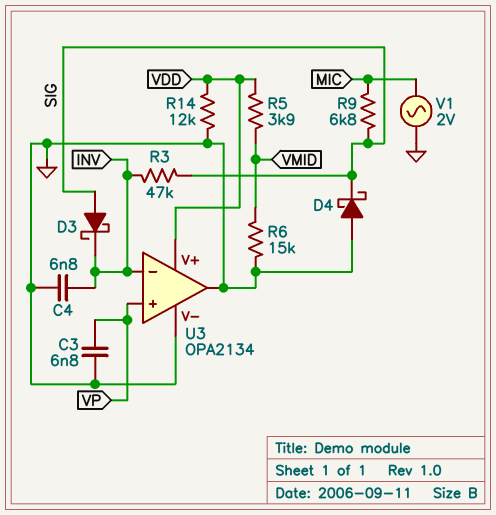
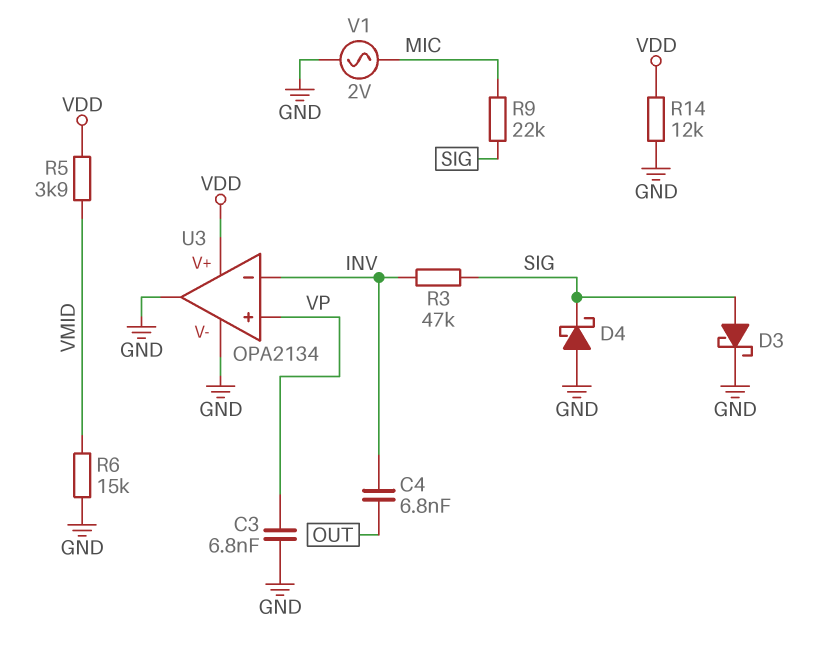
C4: 6.8nF (GND, INV) -> 6.8nF (INV, OUT)
D3: schottky (A SIG, K INV) -> schottky (A SIG, K GND)
R9: 6.8k (MIC, SIG) -> 22k (MIC, SIG)

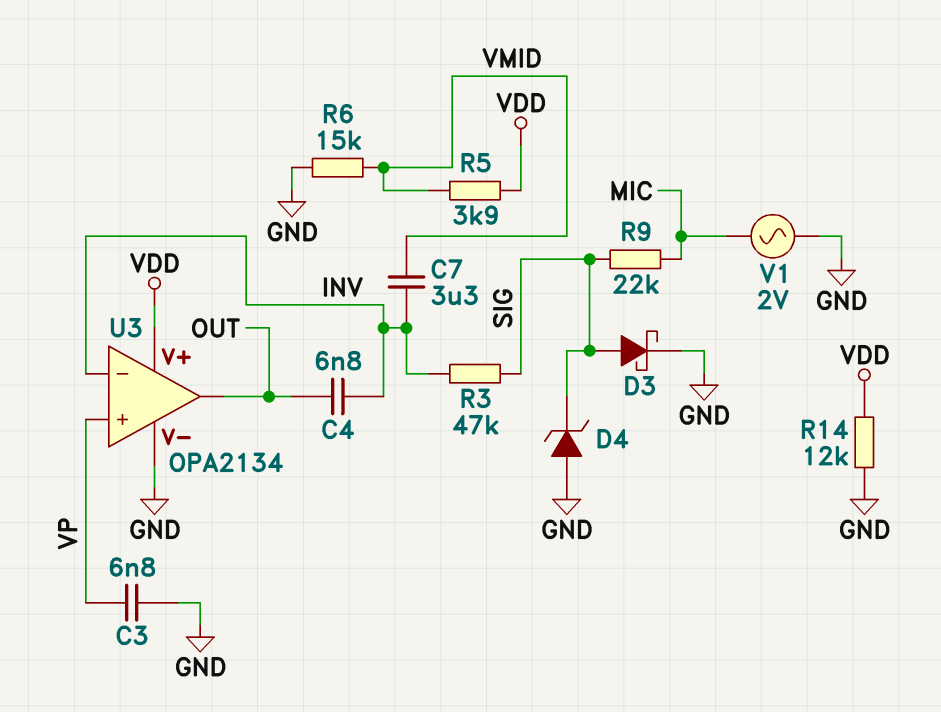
C7: none -> 3.3uF (INV, VMID)
D4: schottky (A GND, K SIG) -> zener (A GND, K SIG)
U3 pin out: GND -> OUT

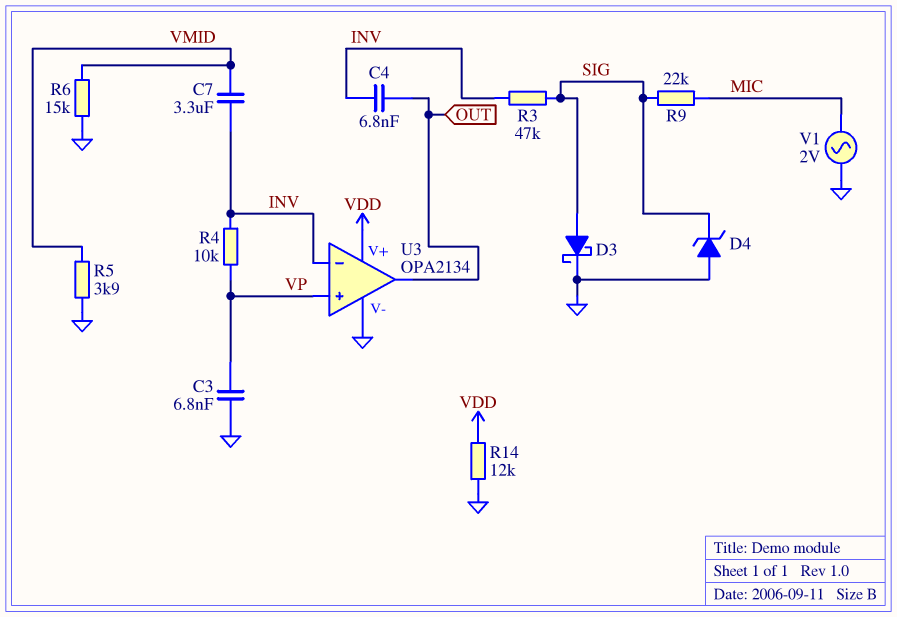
R4: none -> 10k (INV, VP)
R5: 3.9k (VDD, VMID) -> 3.9k (GND, VMID)

